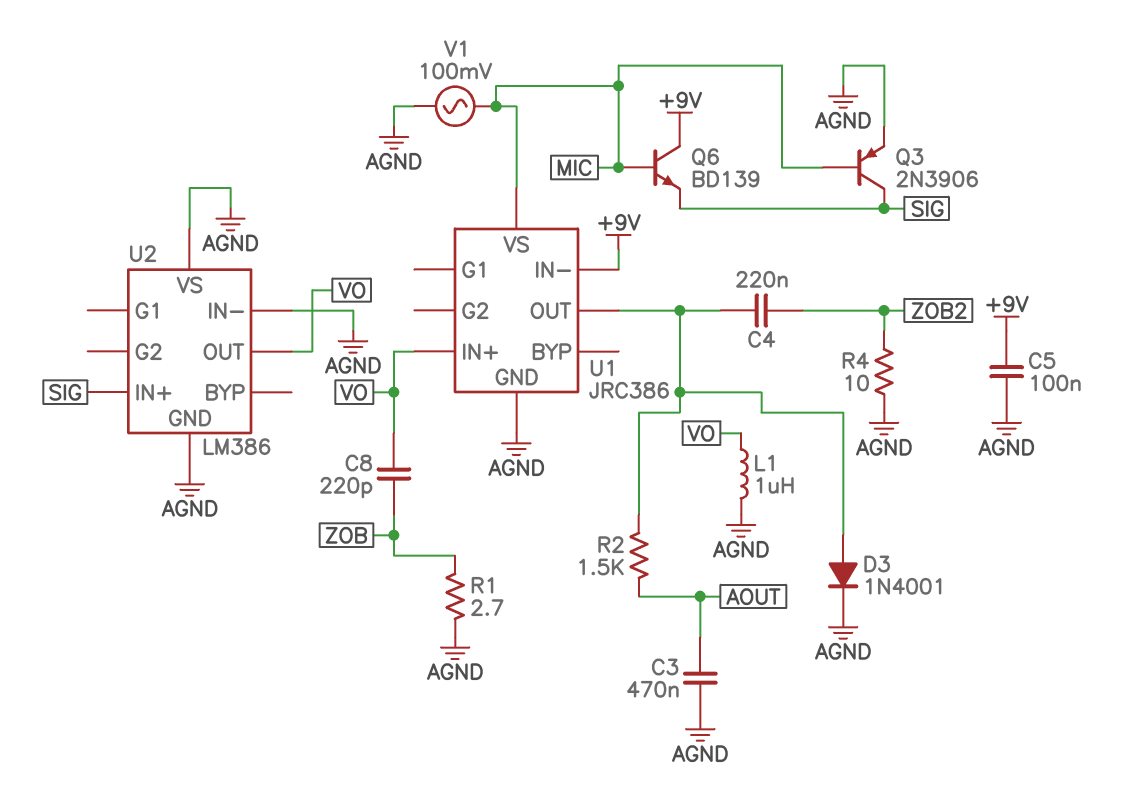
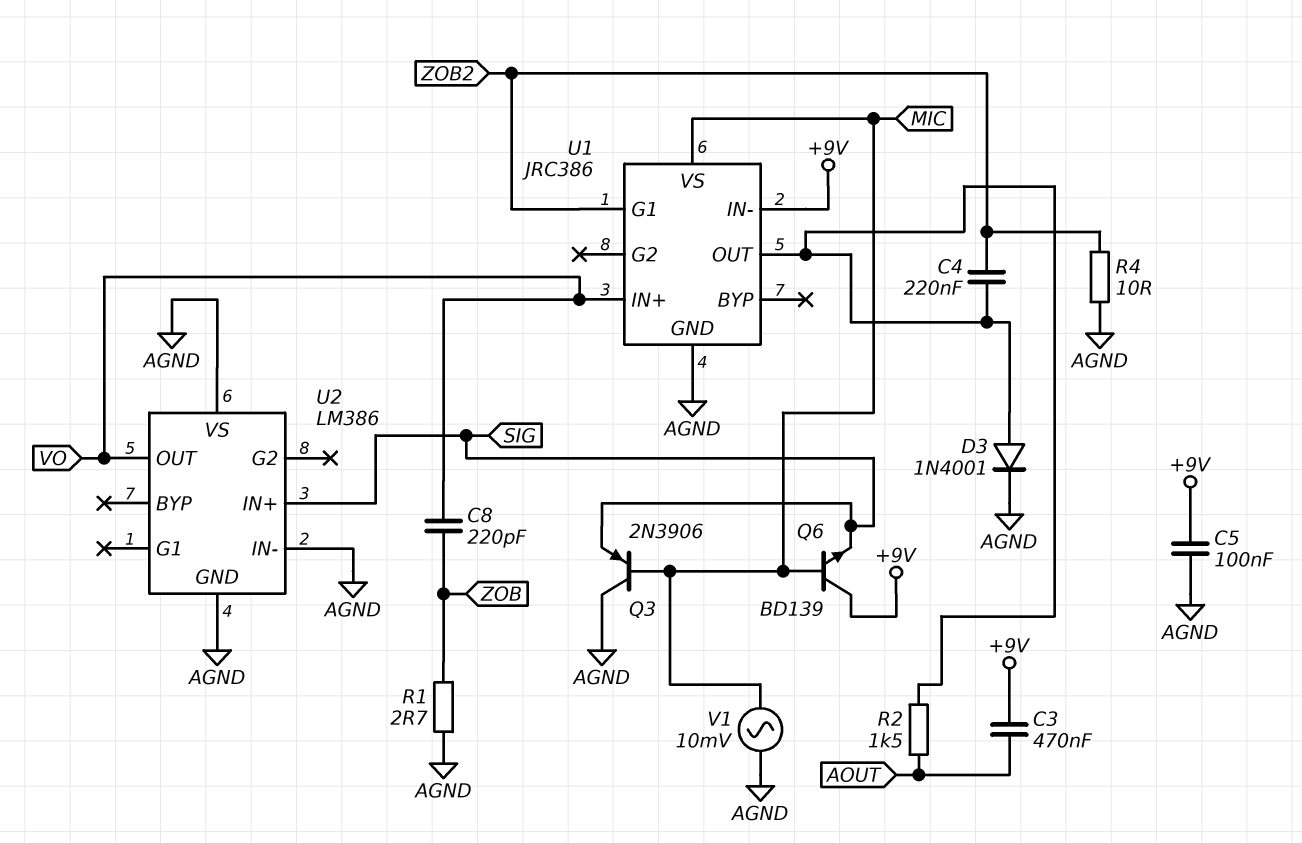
C3: 470nF (AGND, AOUT) -> 470nF (+9V, AOUT)
L1: 1uH (AGND, VO) -> none
Q3: PNP 2N3906 (B MIC, C SIG, E AGND) -> PNP 2N3906 (B MIC, C AGND, E SIG)
U1 pin G1: none -> ZOB2
V1: AC 100mV (AGND, MIC) -> AC 10mV (AGND, MIC)

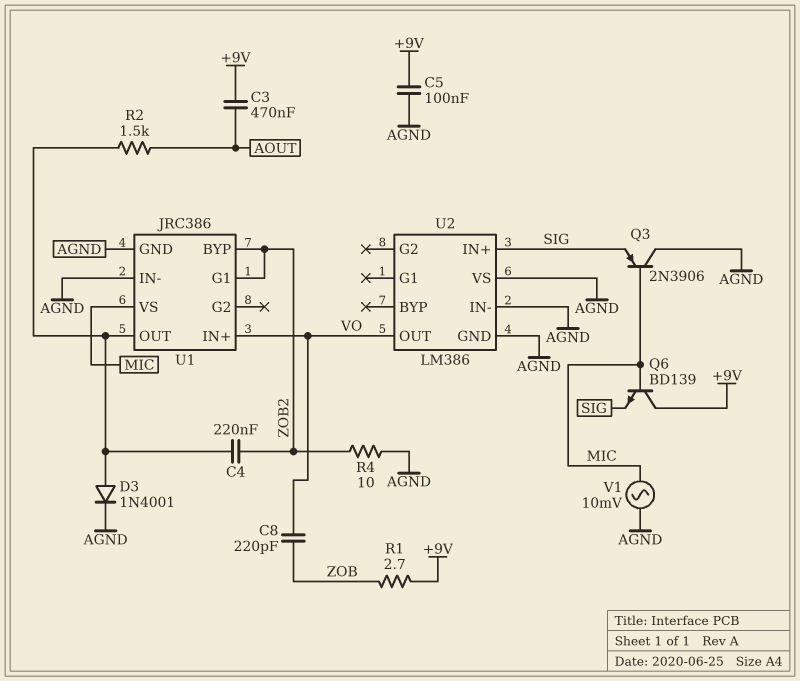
R1: 2.7 (AGND, ZOB) -> 2.7 (+9V, ZOB)
U1 pin BYP: none -> ZOB2
U1 pin IN-: +9V -> AGND

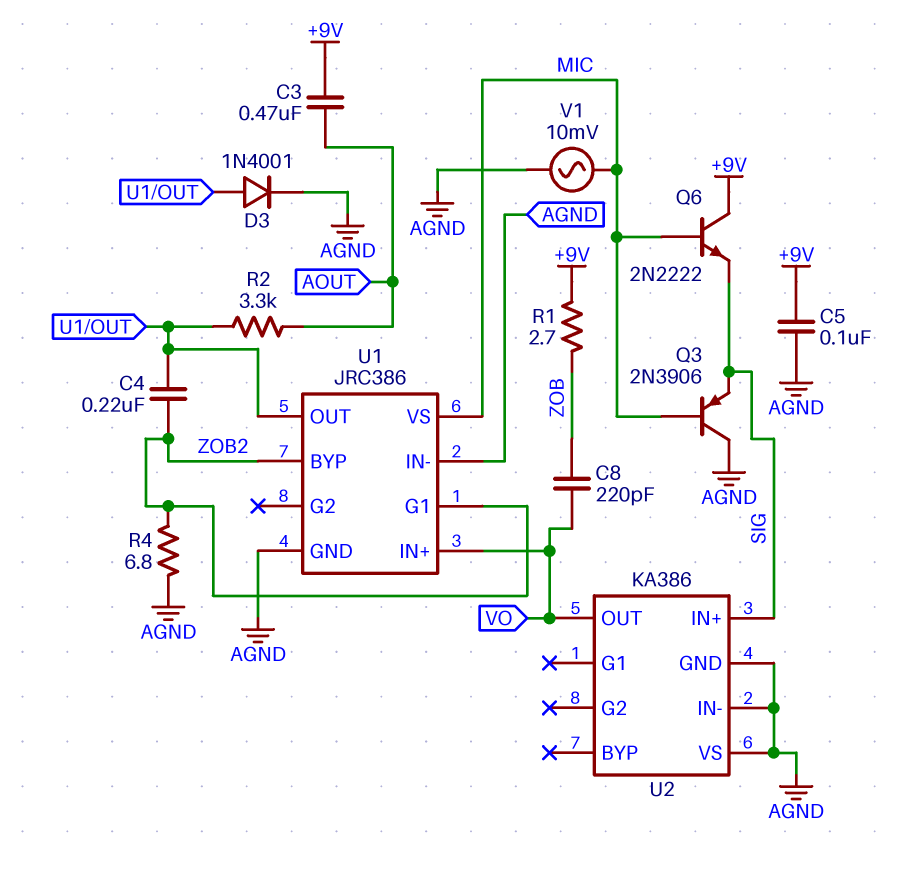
Q6: NPN BD139 (B MIC, C +9V, E SIG) -> NPN 2N2222 (B MIC, C +9V, E SIG)
R2: 1.5k (AOUT, U1/OUT) -> 3.3k (AOUT, U1/OUT)
R4: 10 (AGND, ZOB2) -> 6.8 (AGND, ZOB2)
U2: LM386 -> KA386

